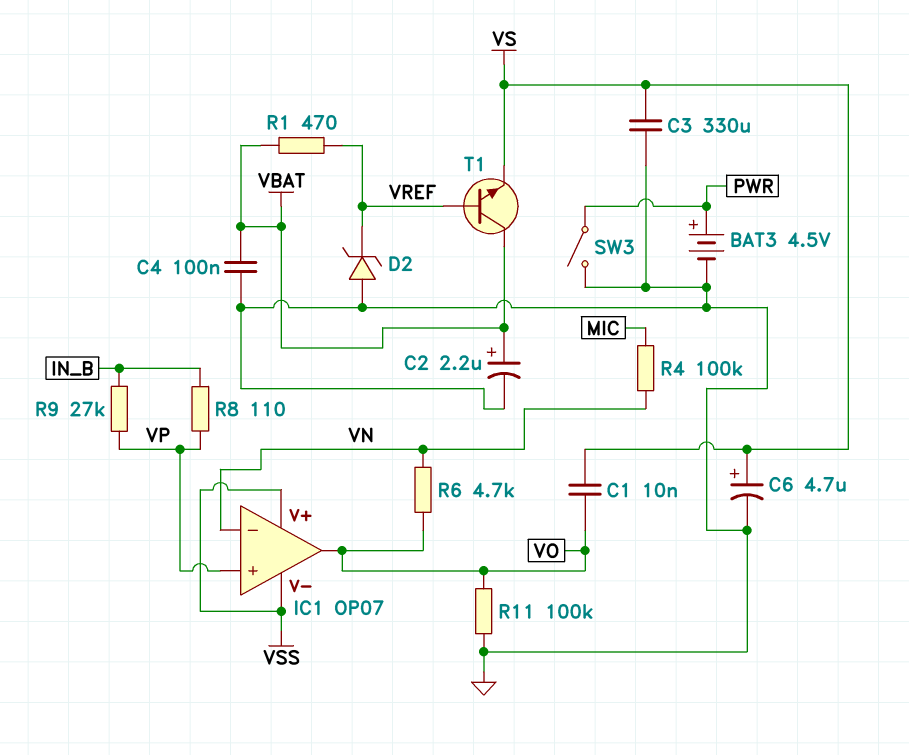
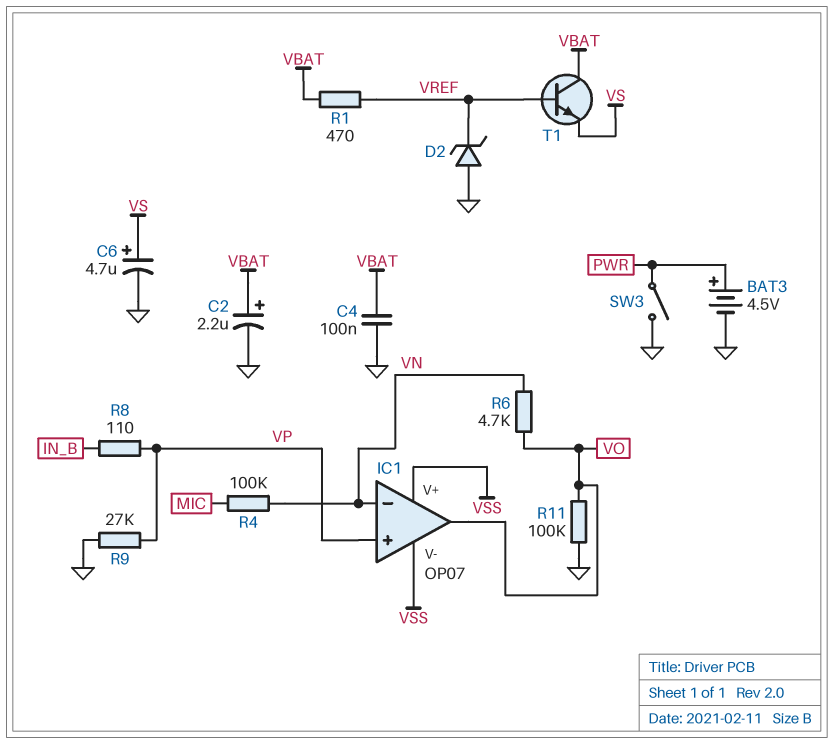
C1: 10nF (VO, VS) -> none
C3: 330uF (GND, VS) -> none
R9: 27k (IN_B, VP) -> 27k (GND, VP)

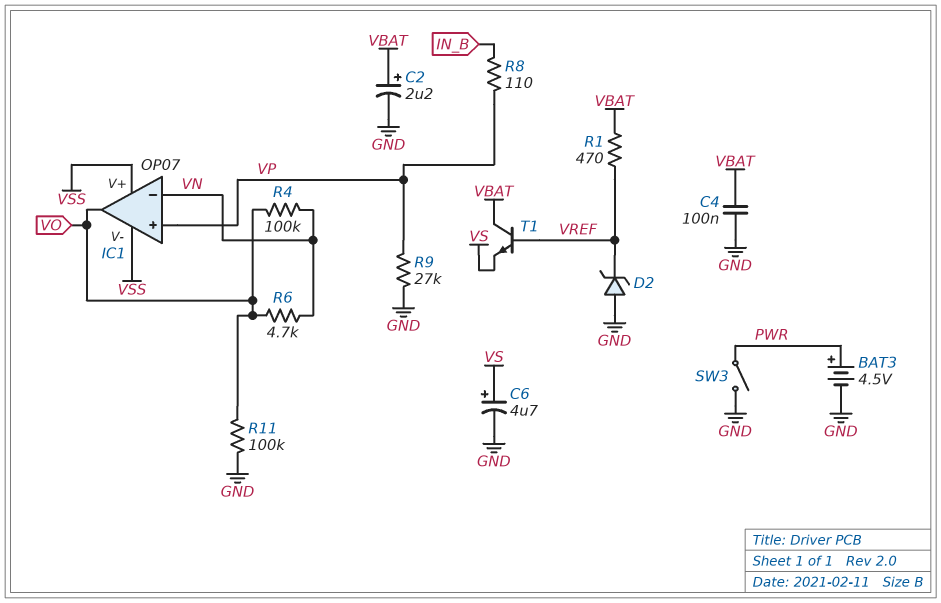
R4: 100k (MIC, VN) -> 100k (VN, VO)

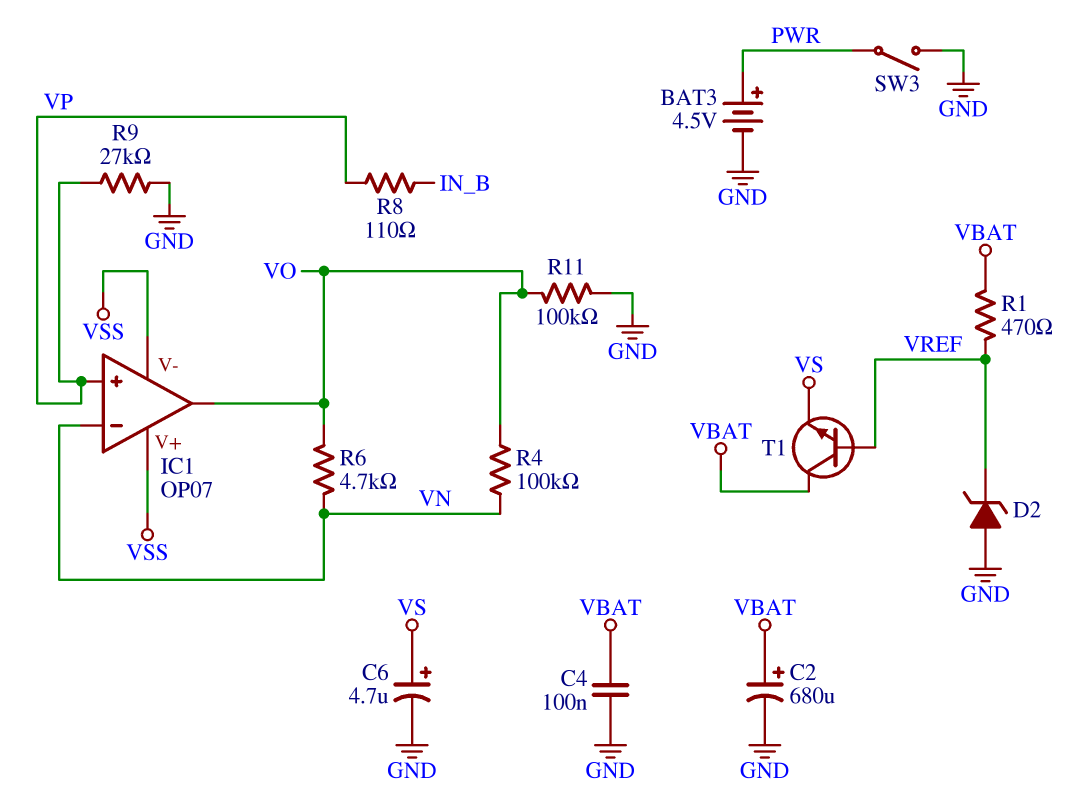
C2: 2.2uF (plus VBAT, minus GND) -> 680uF (plus VBAT, minus GND)

